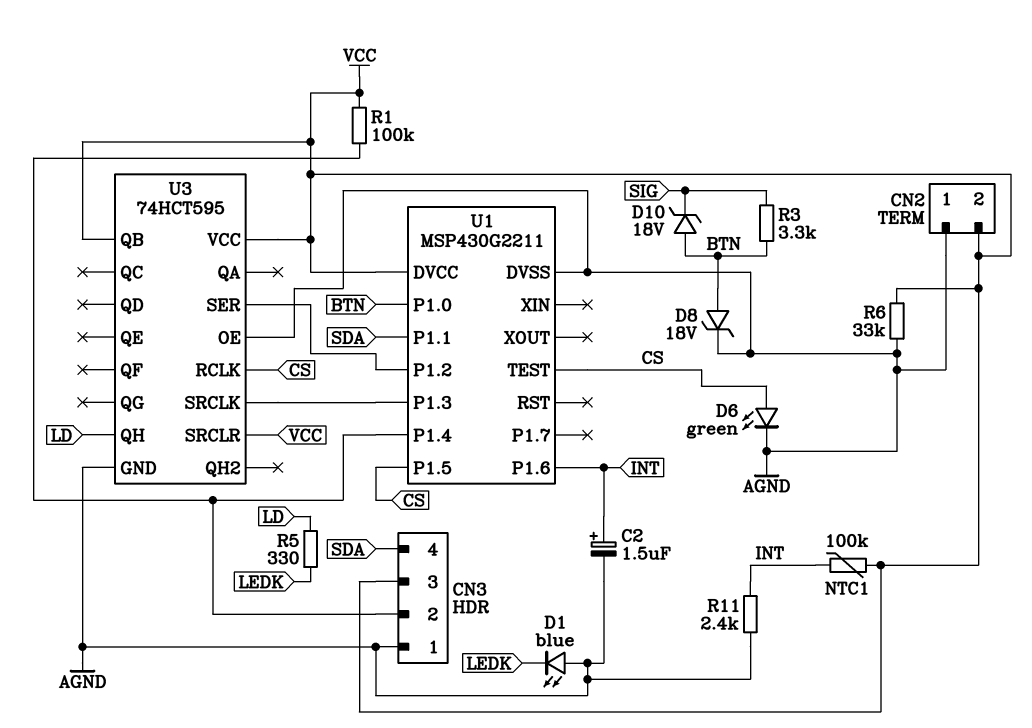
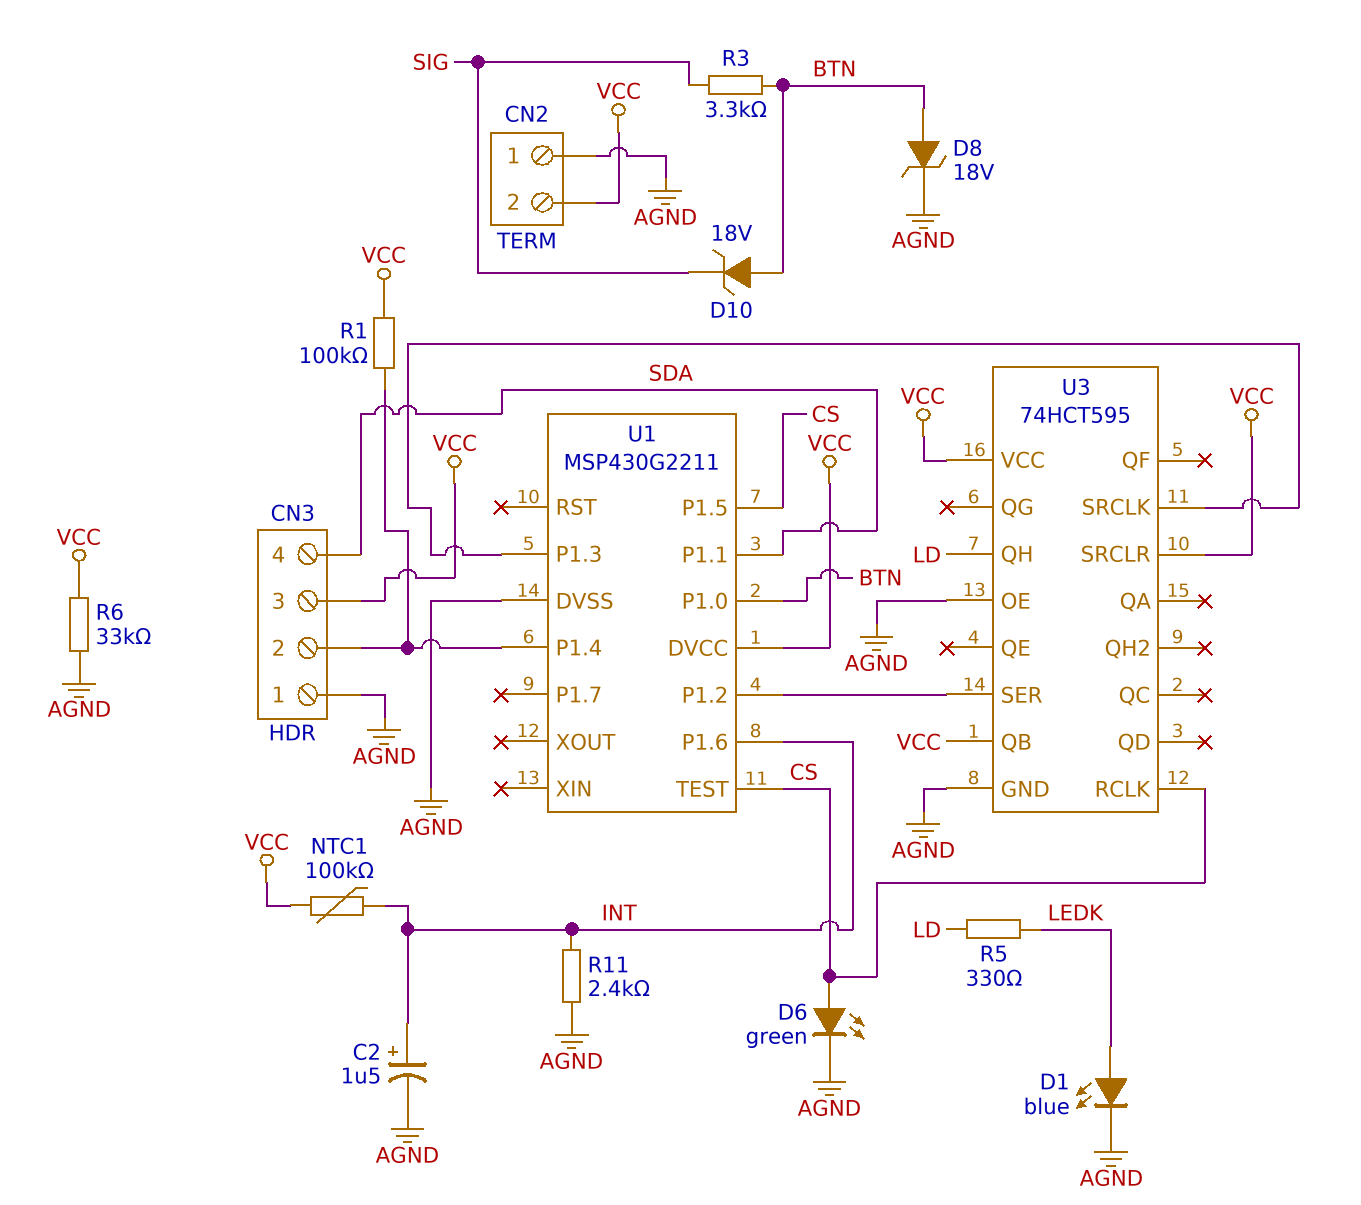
D1: LED blue (A AGND, K LEDK) -> LED blue (A LEDK, K AGND)

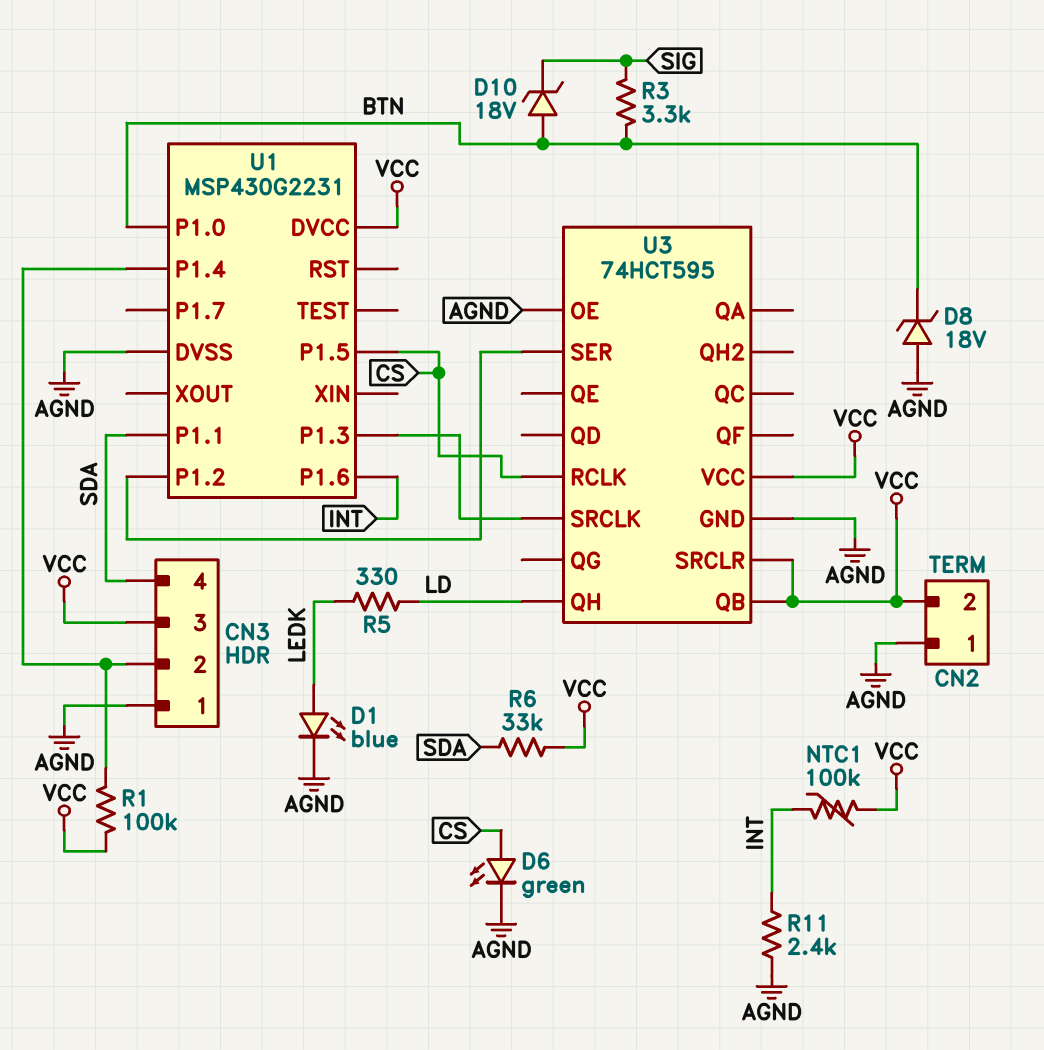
C2: 1.5uF (plus INT, minus AGND) -> none
D8: zener 18V (A BTN, K AGND) -> zener 18V (A AGND, K BTN)
R6: 33k (AGND, VCC) -> 33k (SDA, VCC)
U1: MSP430G2211 -> MSP430G2231
U1 pin TEST: CS -> none

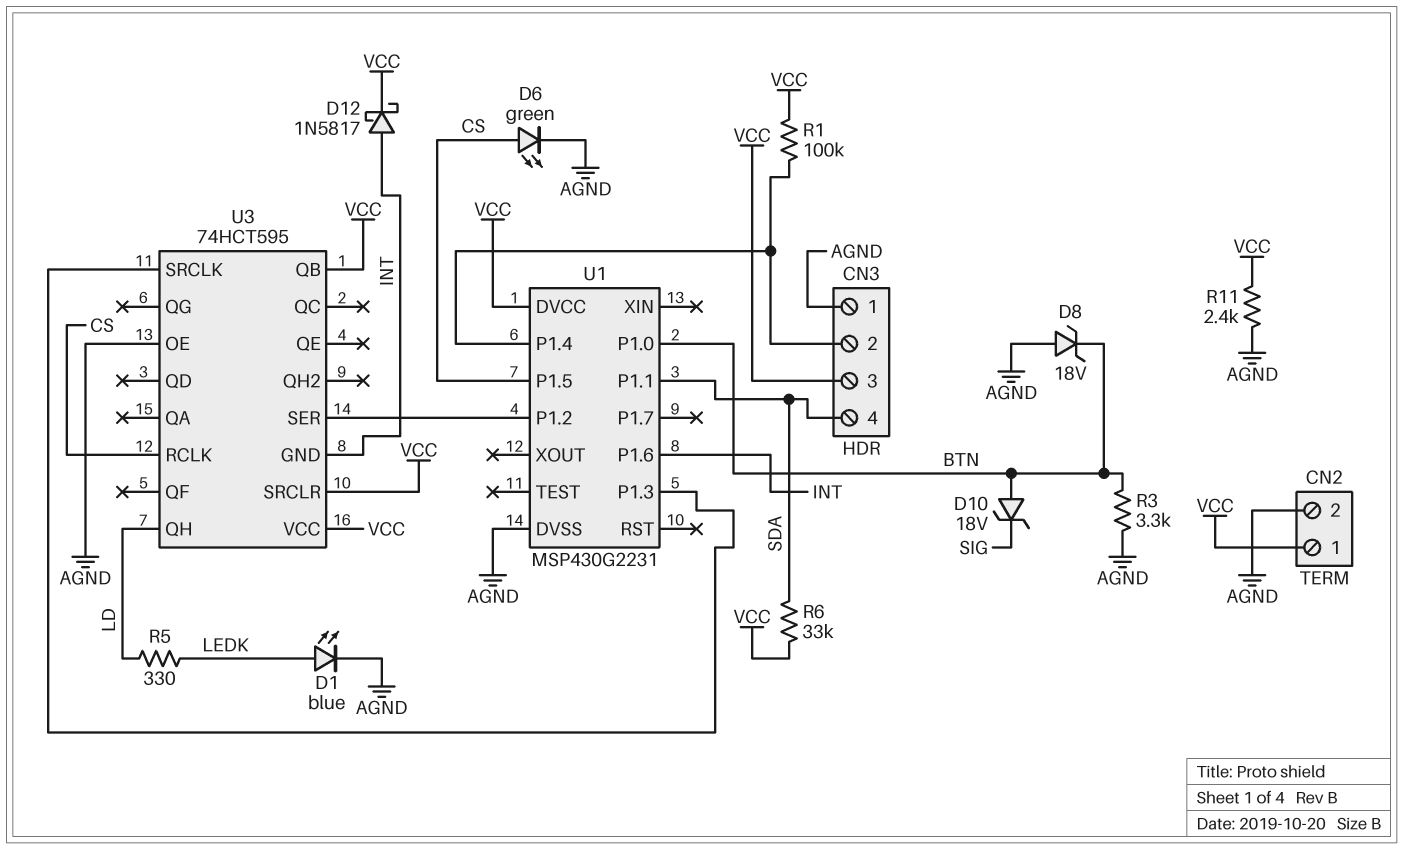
CN2 pin 1: AGND -> VCC
CN2 pin 2: VCC -> AGND
D12: none -> schottky 1N5817 (A INT, K VCC)
NTC1: 100k (INT, VCC) -> none
R3: 3.3k (BTN, SIG) -> 3.3k (AGND, BTN)
R11: 2.4k (AGND, INT) -> 2.4k (AGND, VCC)
U3 pin GND: AGND -> INT

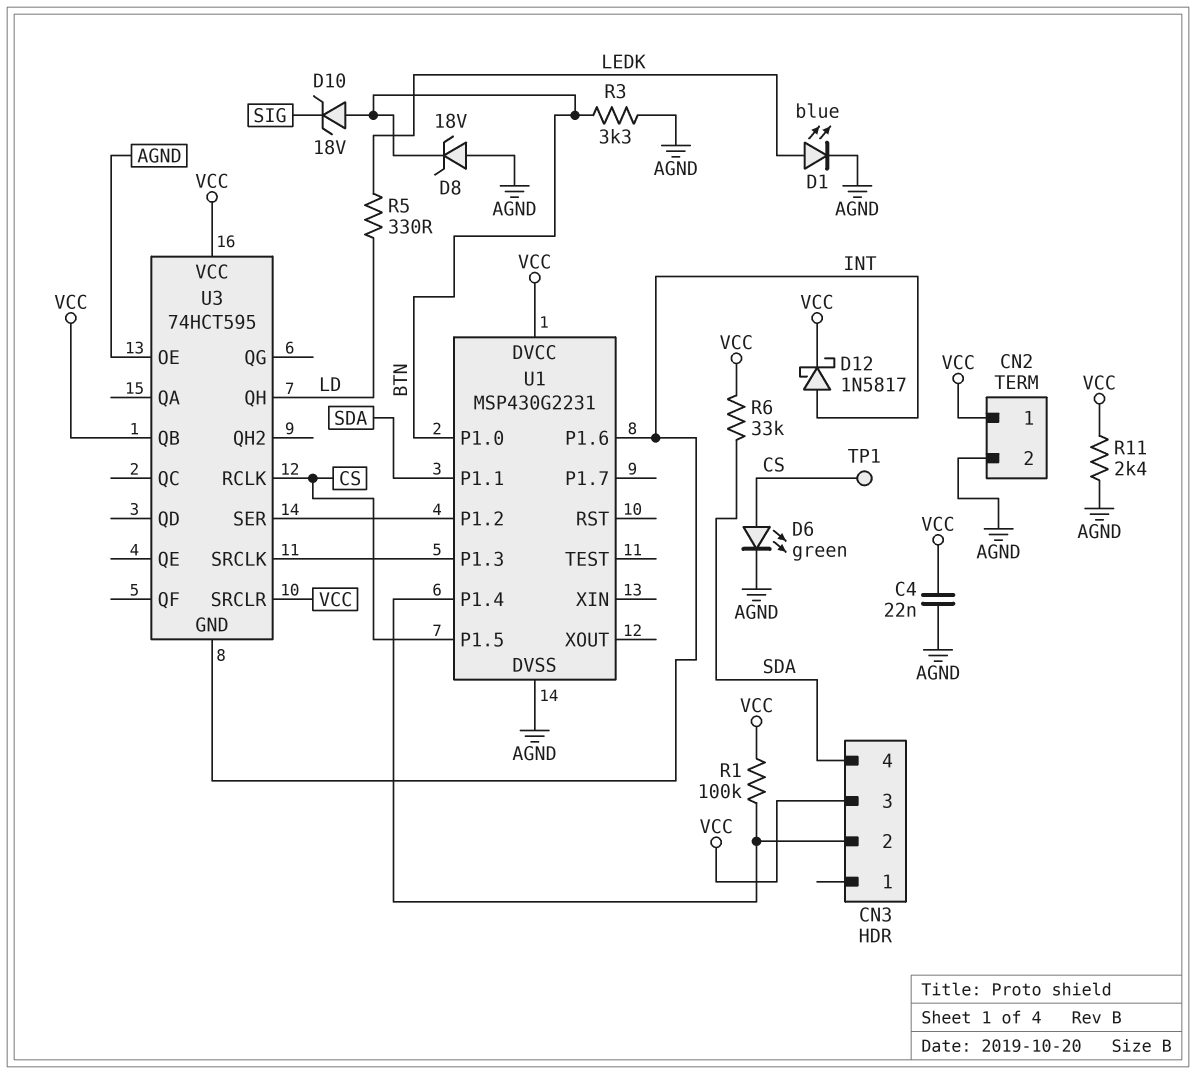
C4: none -> 22nF (AGND, VCC)
CN3 pin 1: AGND -> none
TP1: none -> test point (CS)

